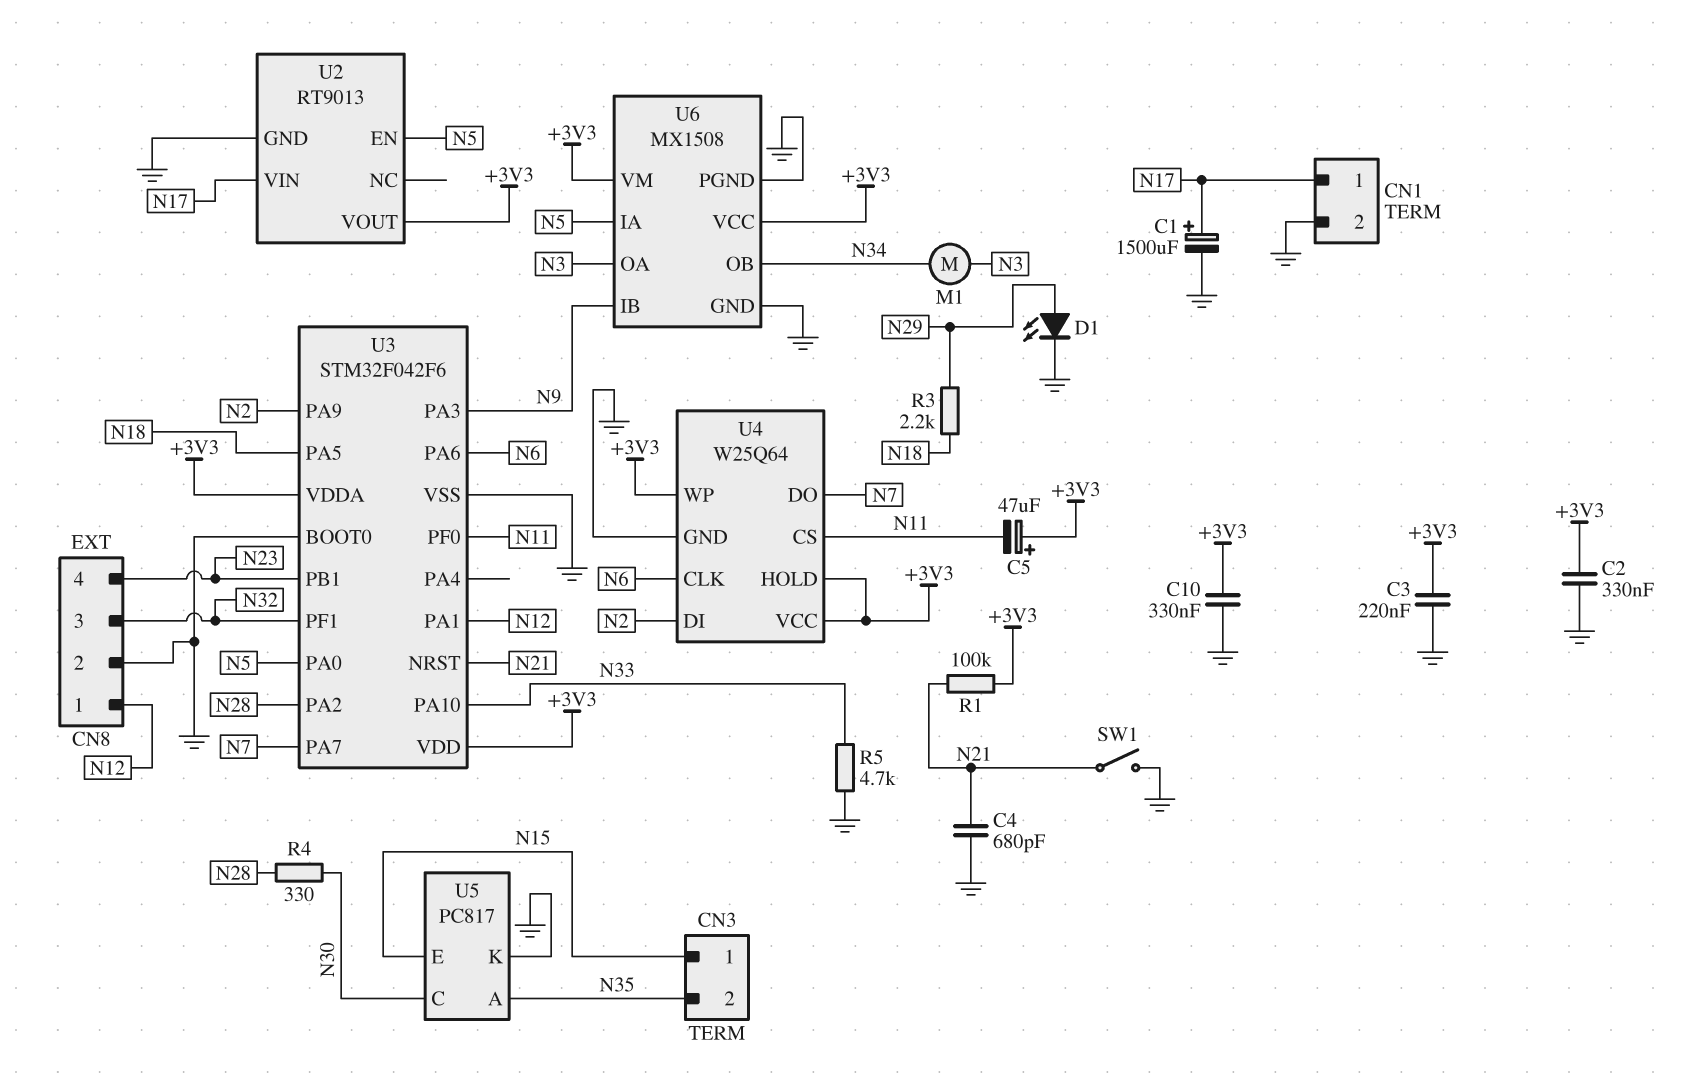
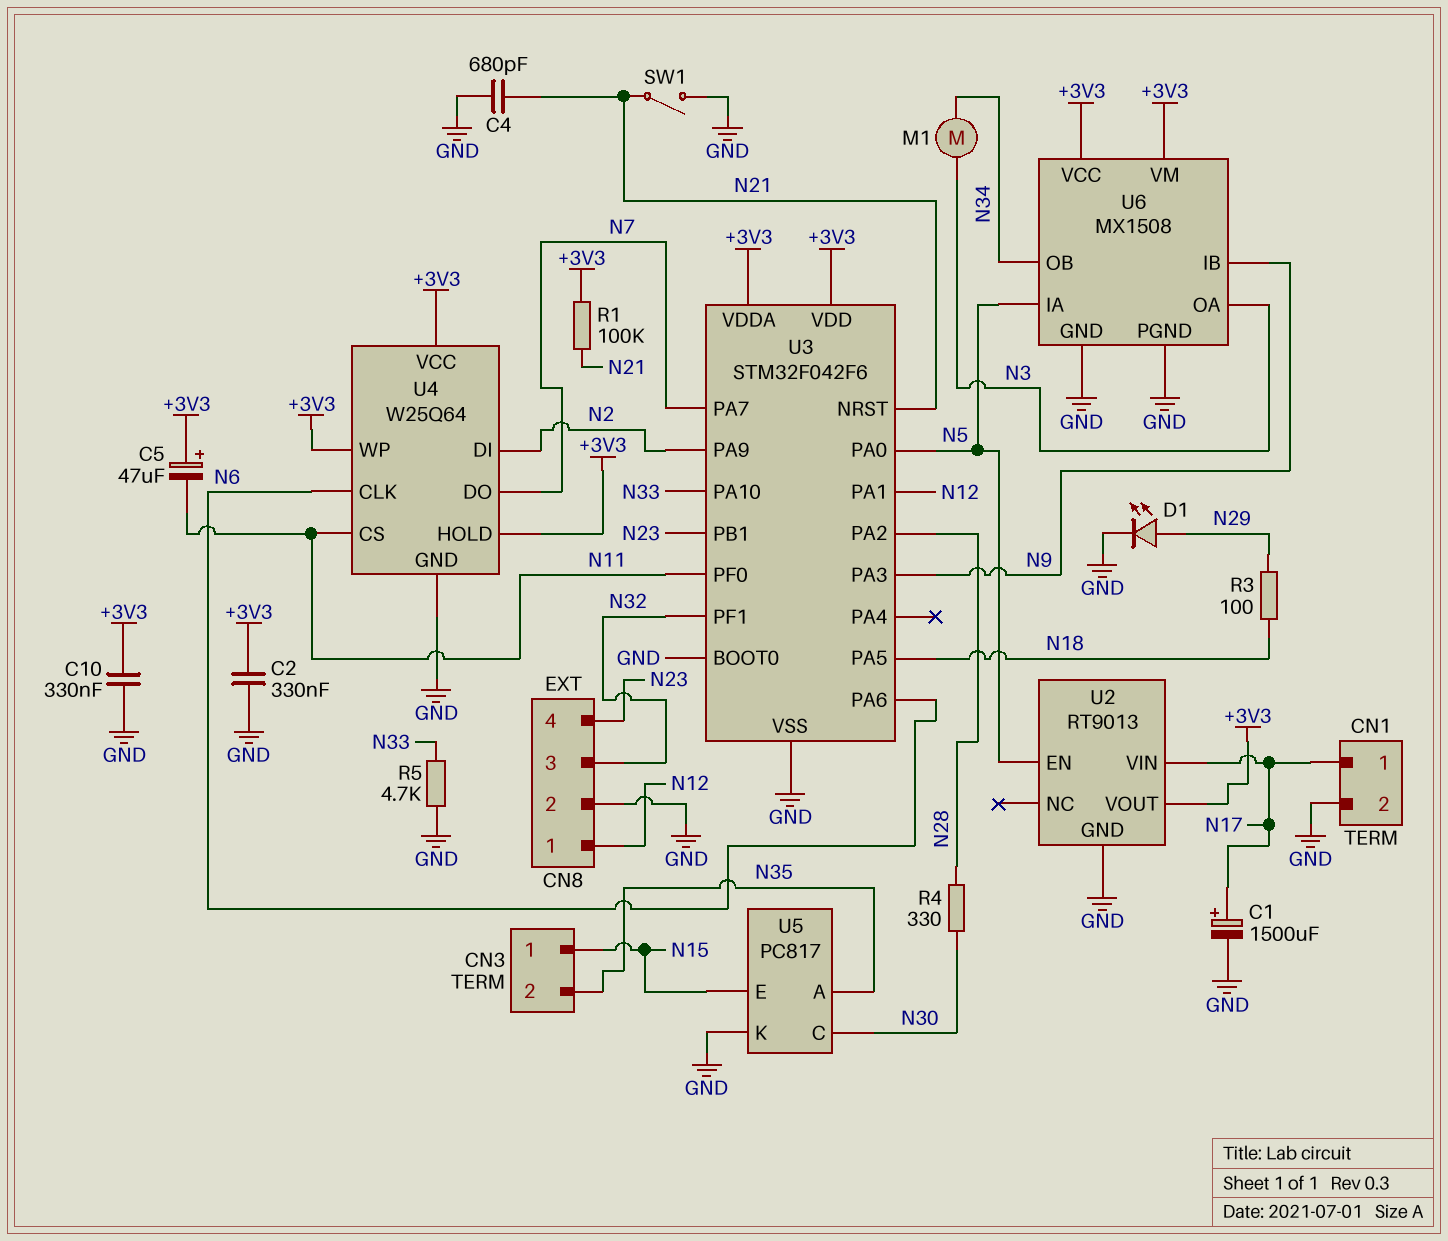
C3: 220nF (+3V3, GND) -> none
R3: 2.2k (N18, N29) -> 100 (N18, N29)

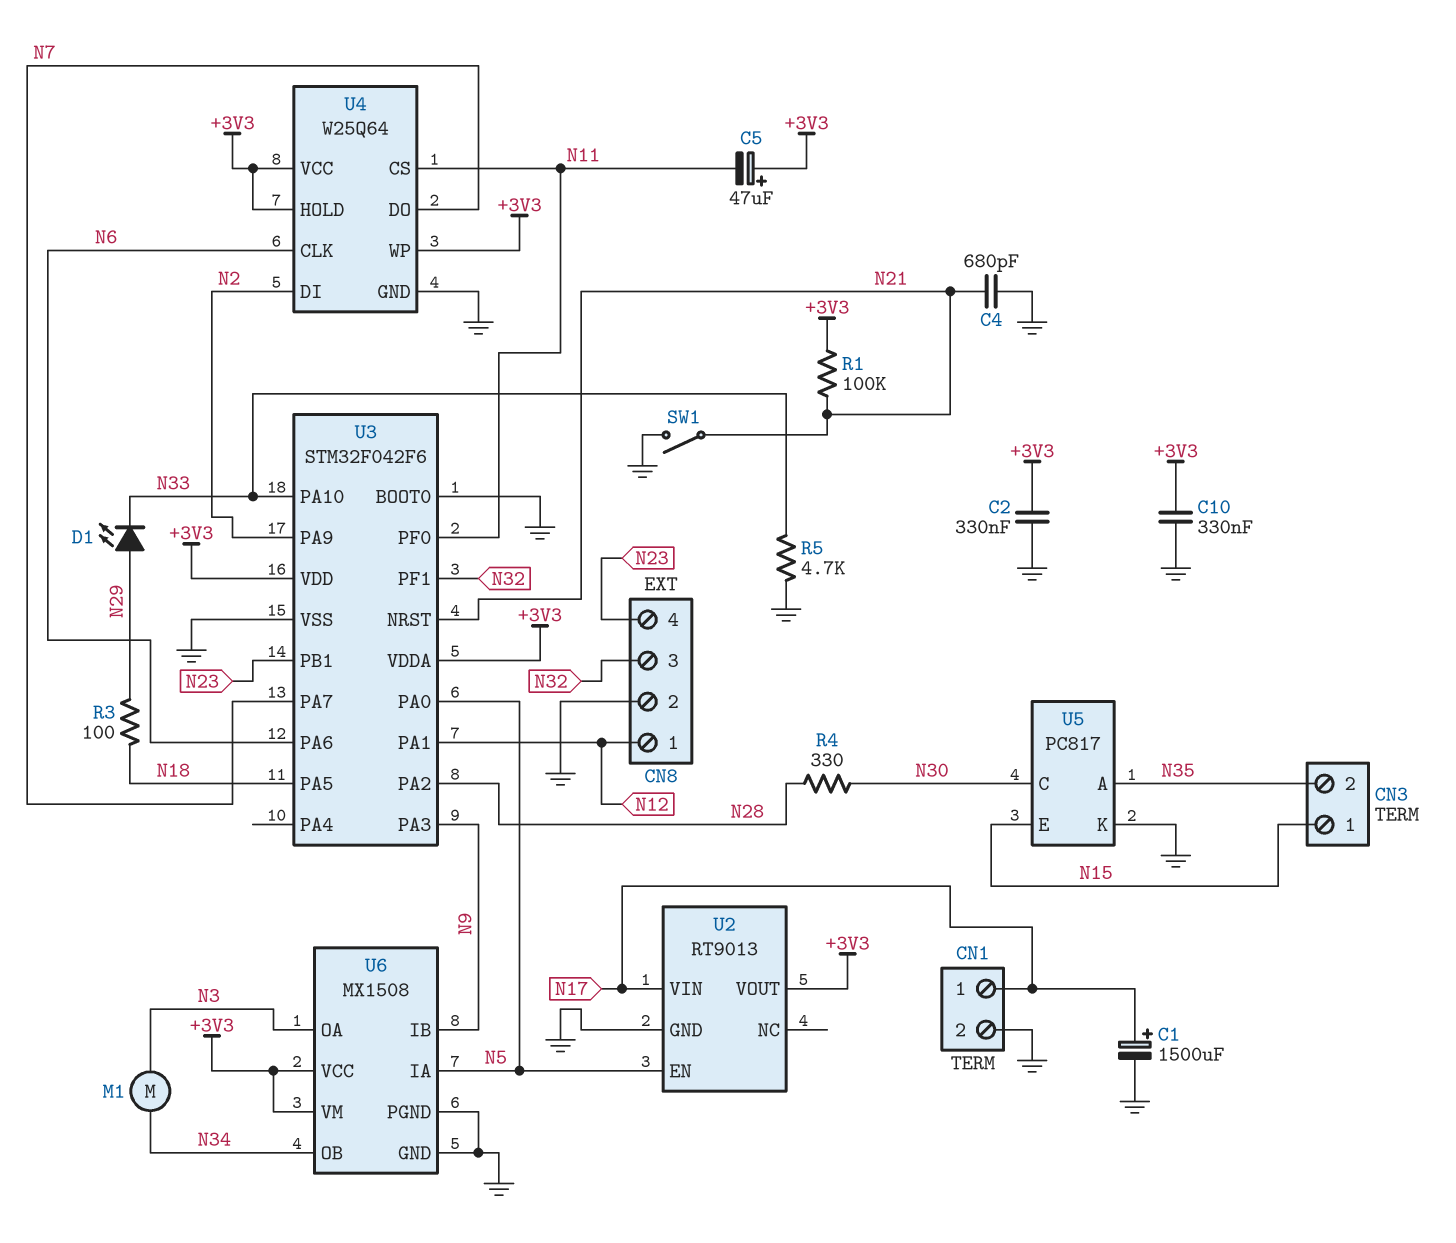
D1: LED (A N29, K GND) -> LED (A N29, K N33)

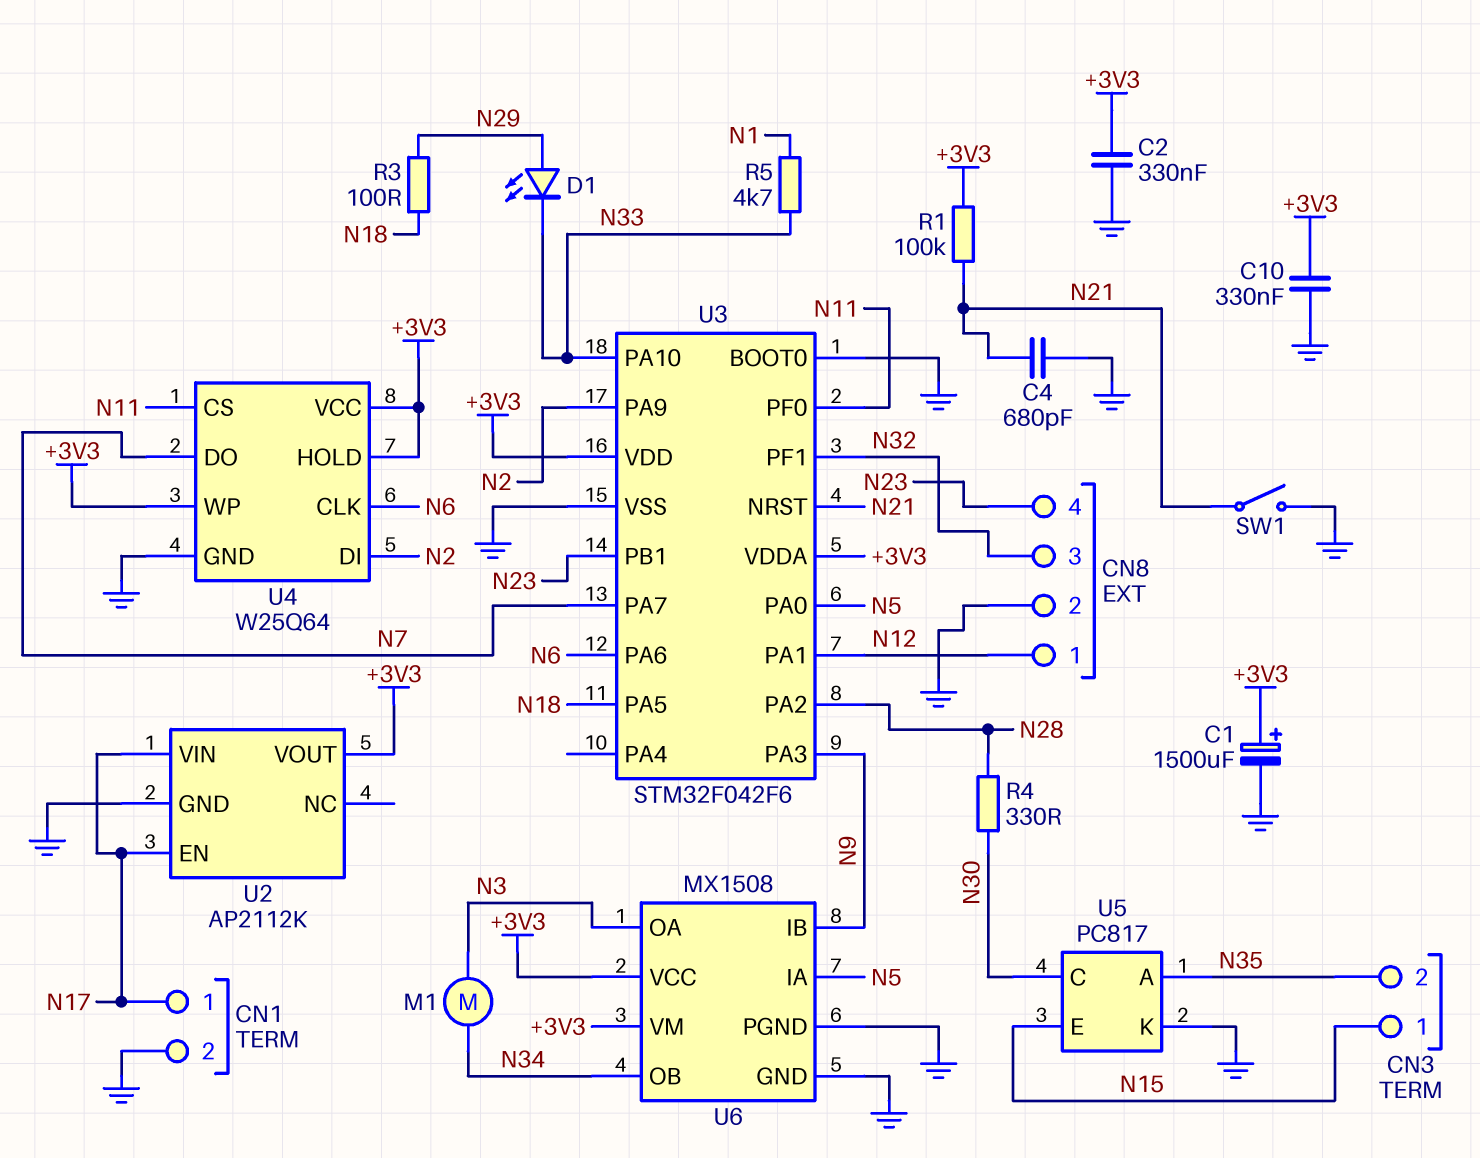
C1: 1500uF (plus N17, minus GND) -> 1500uF (plus +3V3, minus GND)
C5: 47uF (plus +3V3, minus N11) -> none
R5: 4.7k (GND, N33) -> 4.7k (N1, N33)
U2: RT9013 -> AP2112K
U2 pin EN: N5 -> N17

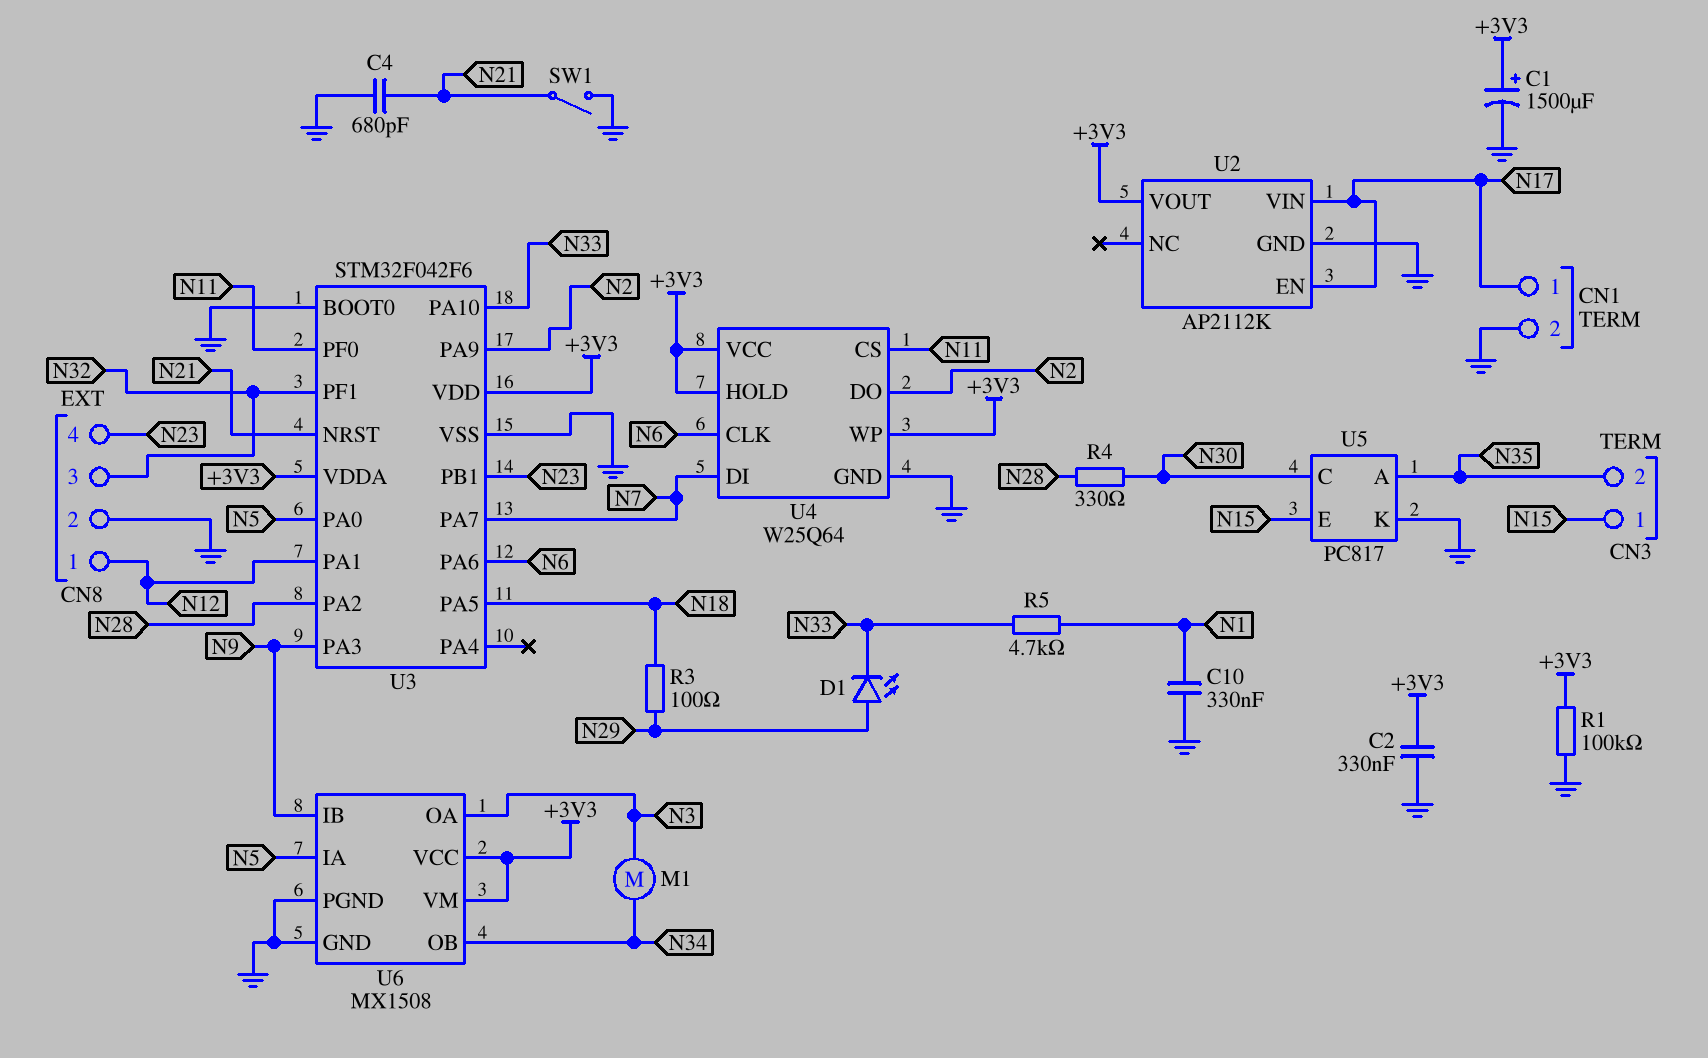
C10: 330nF (+3V3, GND) -> 330nF (GND, N1)
R1: 100k (+3V3, N21) -> 100k (+3V3, GND)
U4 pin DI: N2 -> N7
U4 pin DO: N7 -> N2

